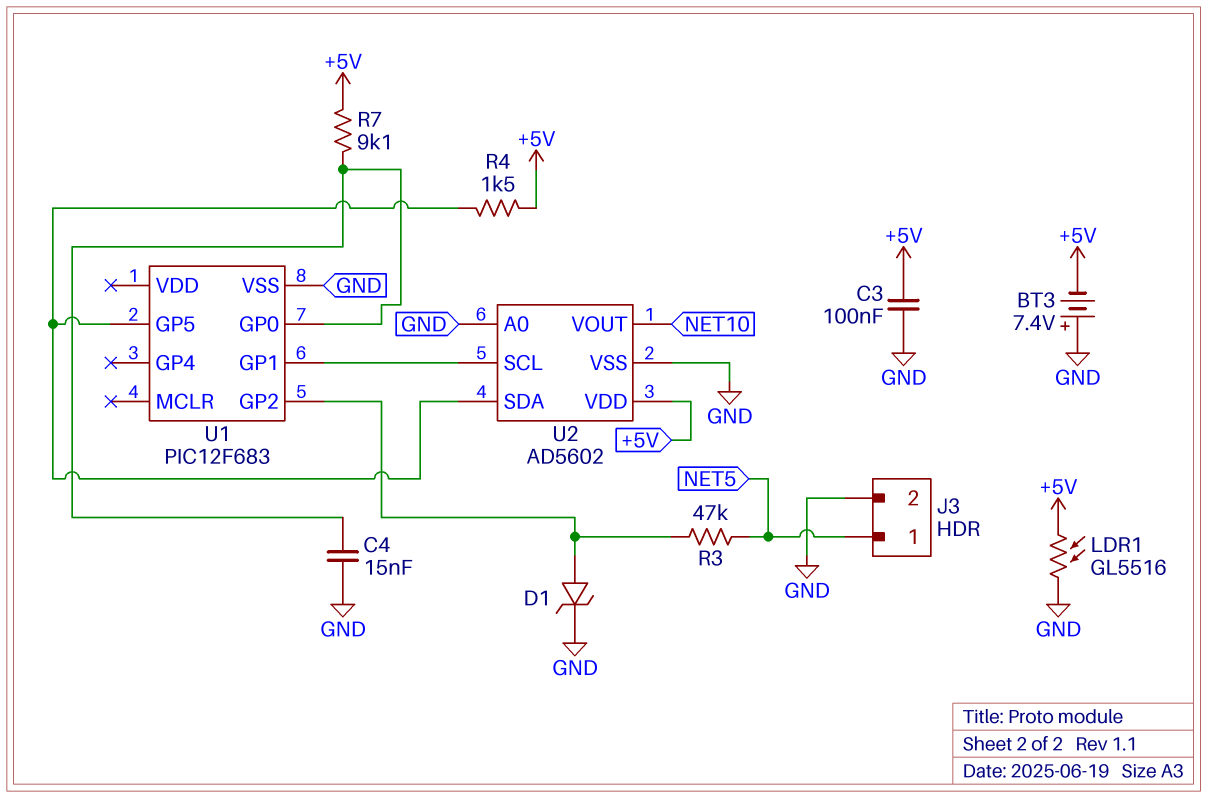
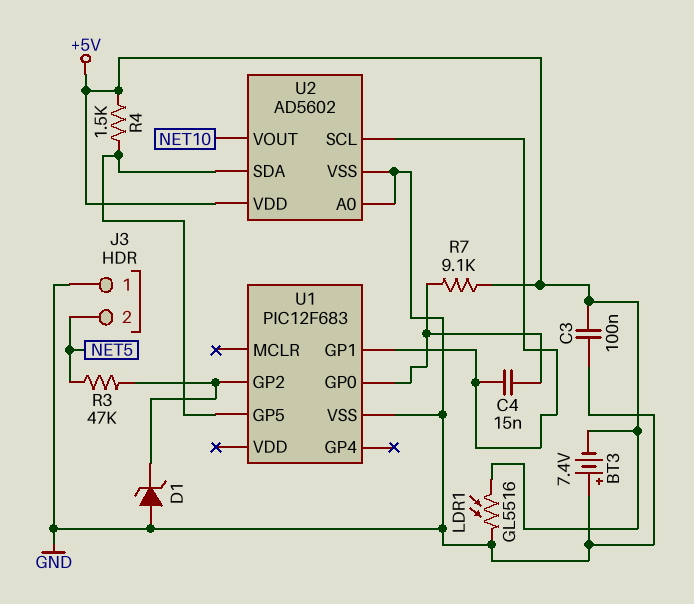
C4: 15nF (GND, U1/GP0) -> 15nF (U1/GP0, U1/GP1)
D1: zener (A U1/GP2, K GND) -> zener (A GND, K U1/GP2)
J3 pin 1: NET5 -> GND
J3 pin 2: GND -> NET5

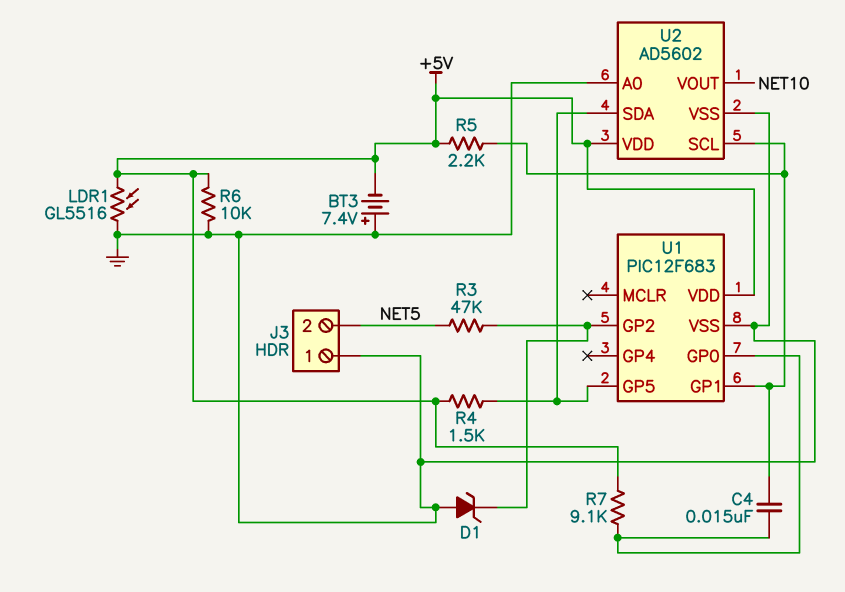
C3: 100nF (+5V, GND) -> none
R5: none -> 2.2k (+5V, U1/GP1)
R6: none -> 10k (+5V, GND)
U1 pin VDD: none -> +5V

